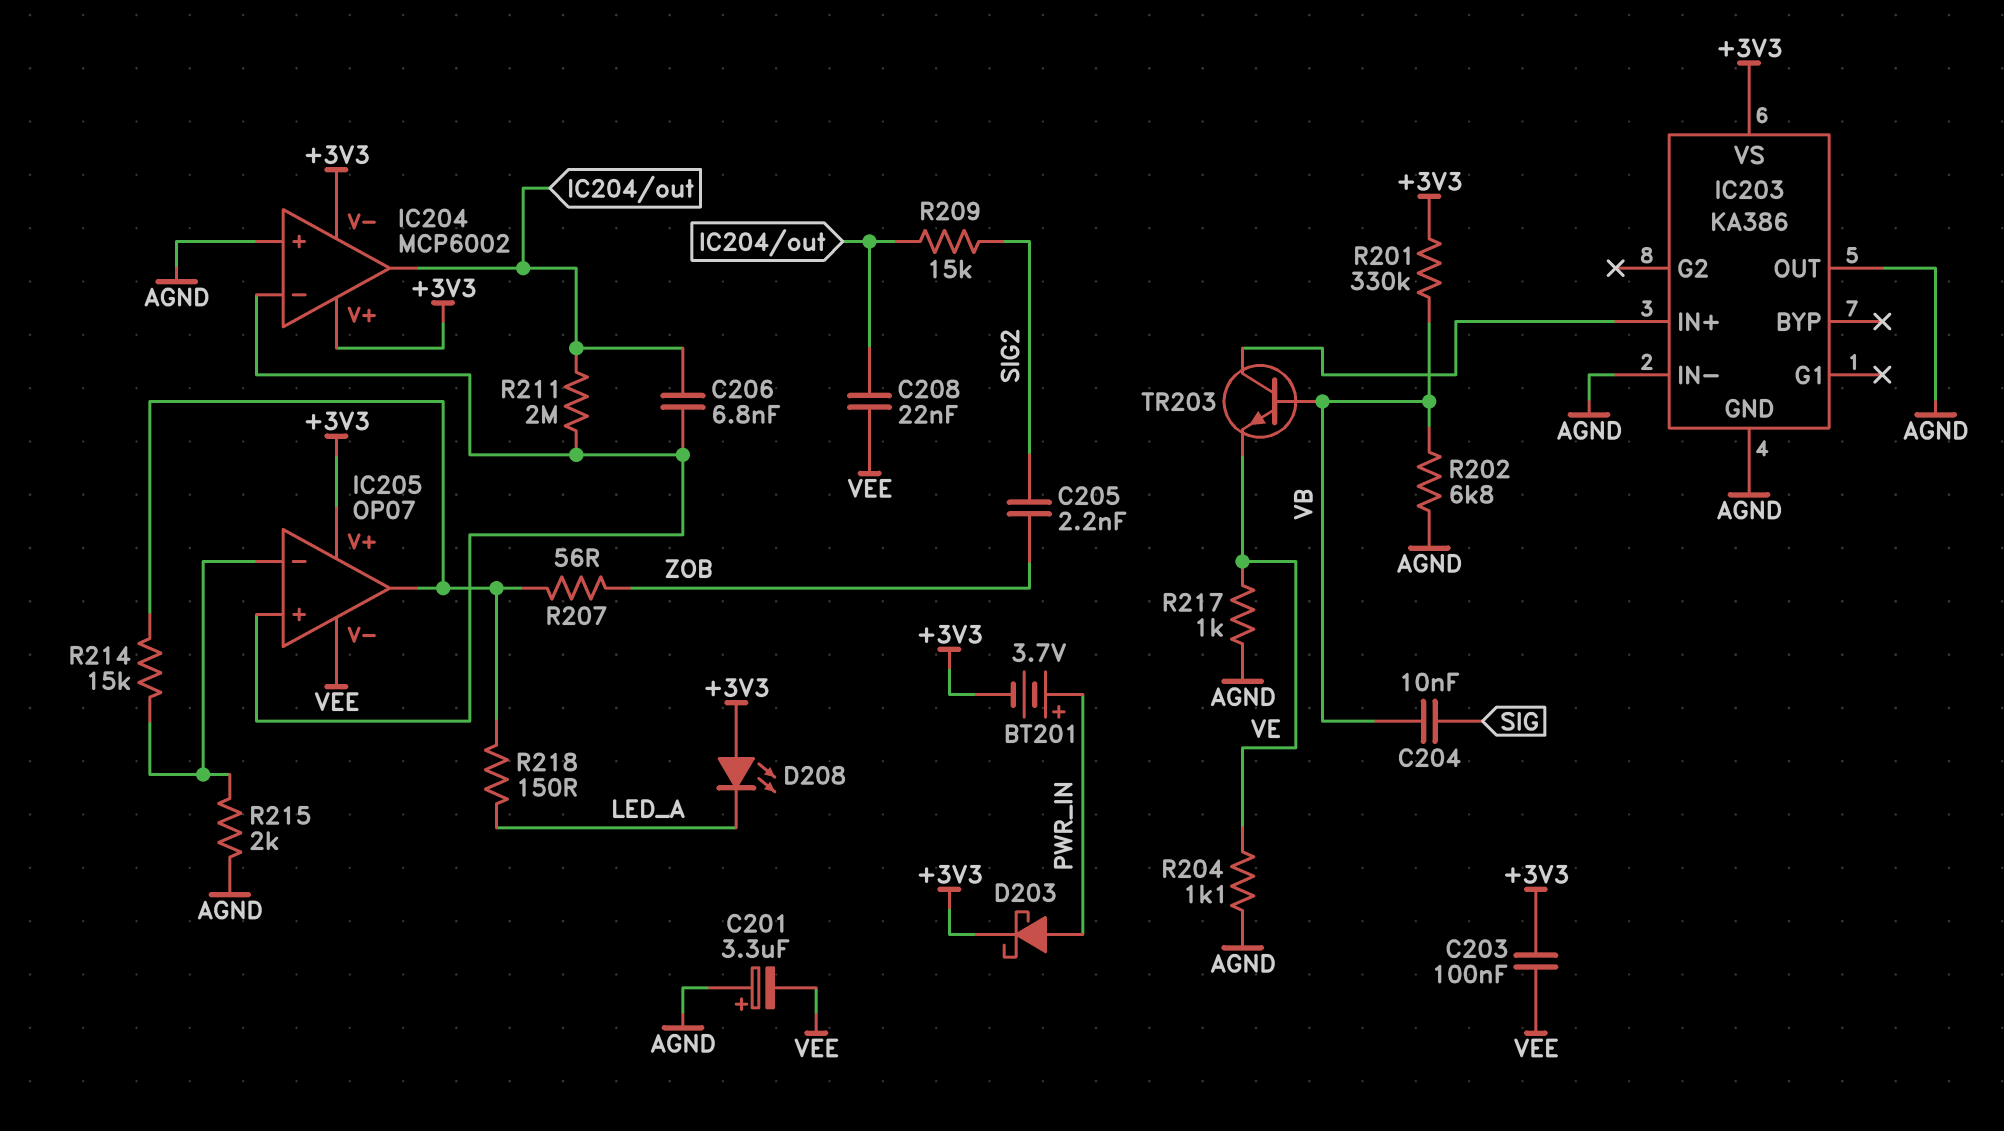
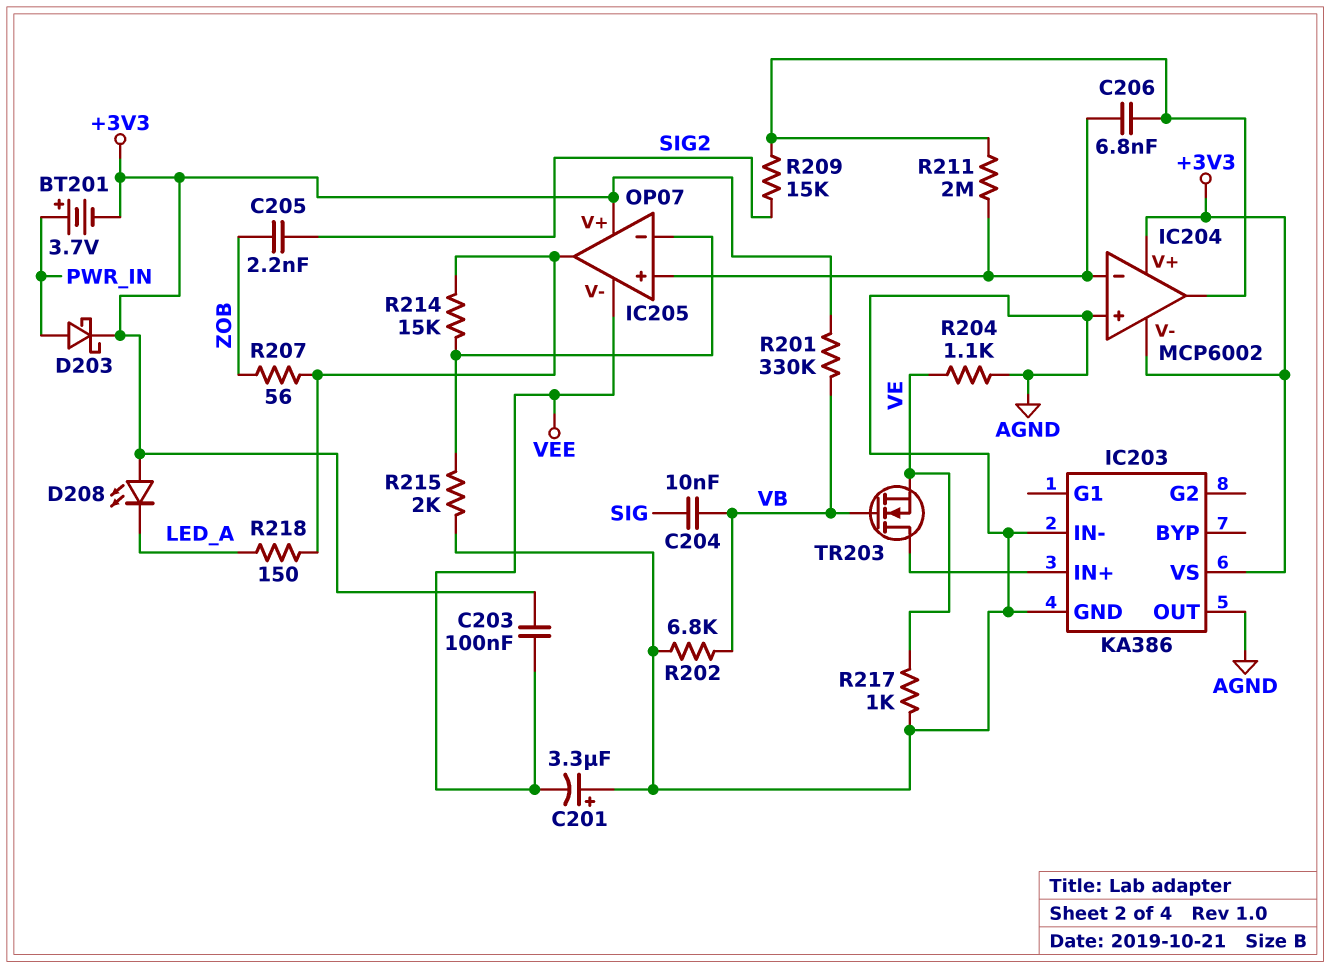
C208: 22nF (IC204/out, VEE) -> none
TR203: NPN (B VB, C IC203/IN+, E VE) -> NMOS (G VB, D IC203/IN+, S VE)

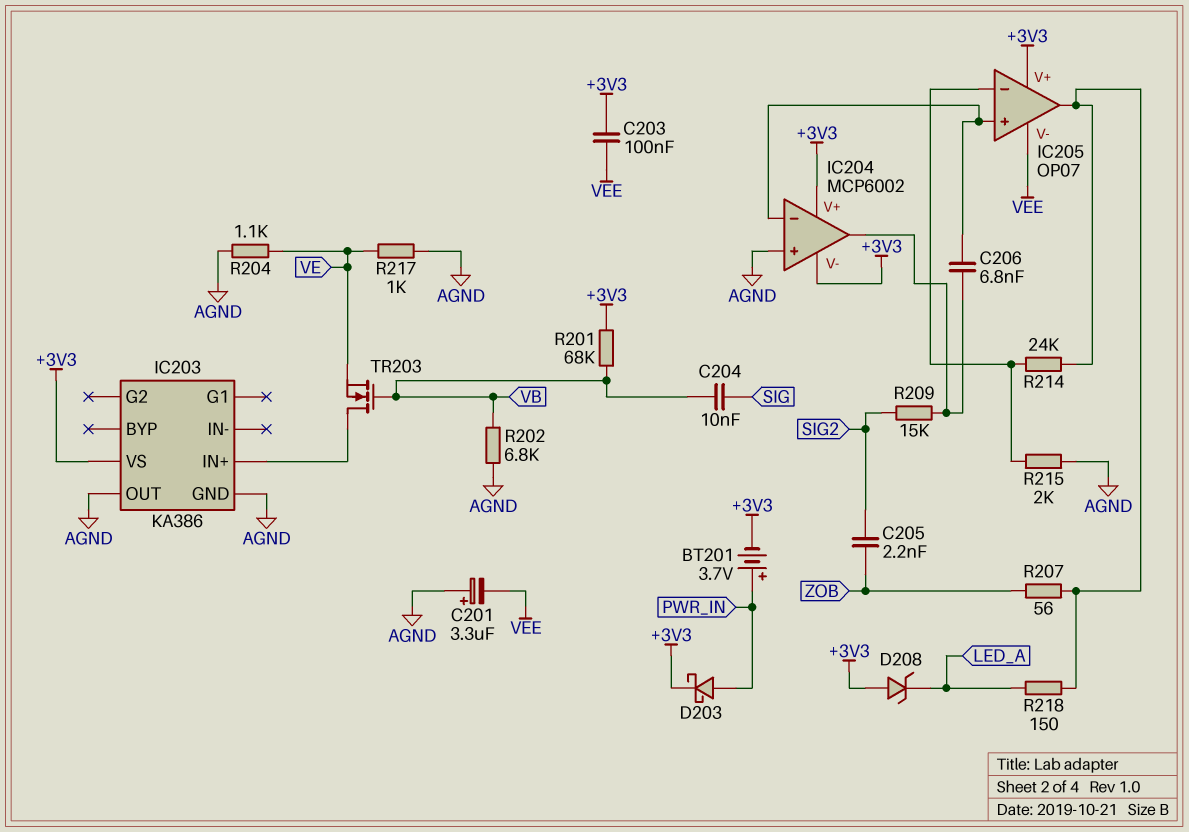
D208: LED (A +3V3, K LED_A) -> zener (A +3V3, K LED_A)
IC203 pin IN-: AGND -> none
R201: 330k (+3V3, VB) -> 68k (+3V3, VB)
R211: 2M (IC204/in-, IC204/out) -> none
R214: 15k (IC205/in-, IC205/out) -> 24k (IC205/in-, IC205/out)

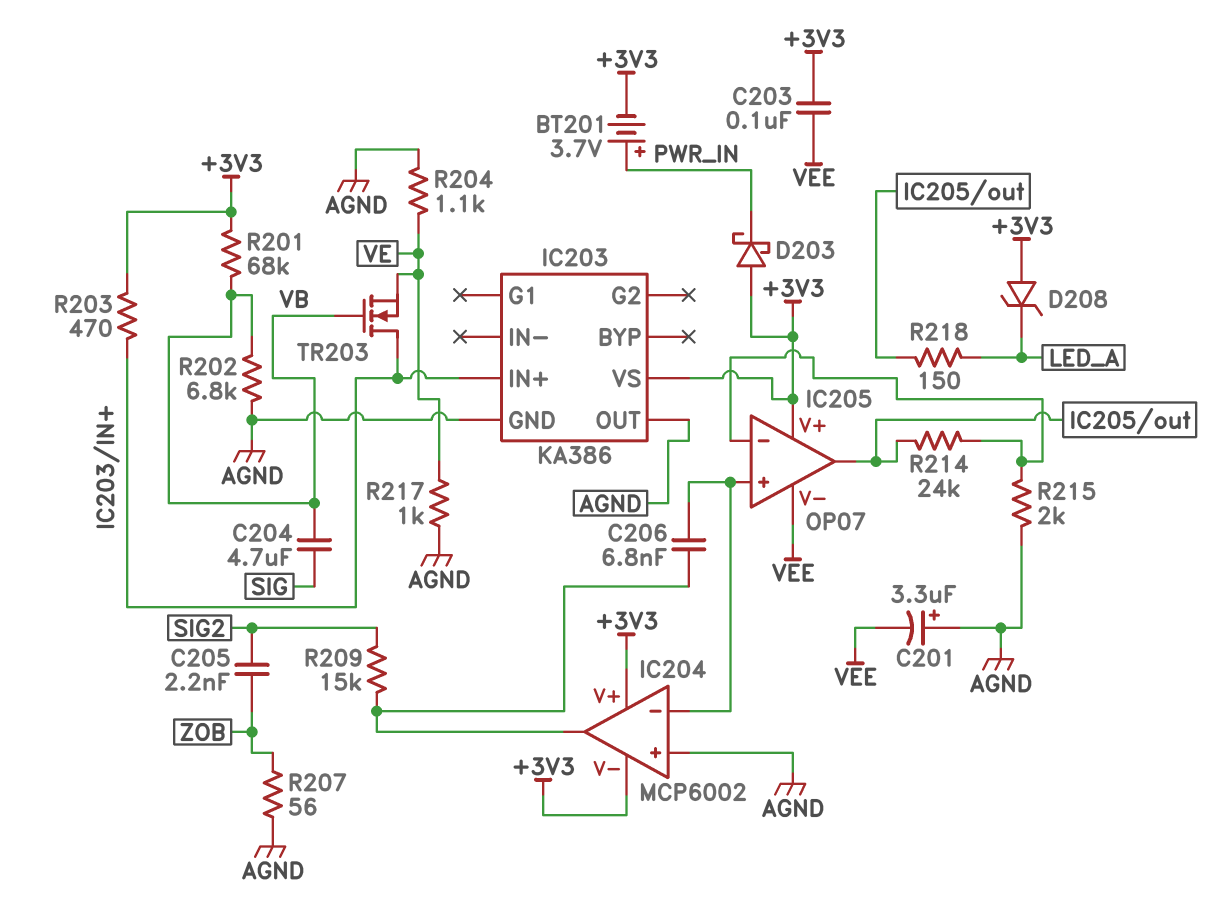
C204: 10nF (SIG, VB) -> 4.7uF (SIG, VB)
D203: schottky (A PWR_IN, K +3V3) -> schottky (A +3V3, K PWR_IN)
R203: none -> 470 (+3V3, IC203/IN+)
R207: 56 (IC205/out, ZOB) -> 56 (AGND, ZOB)

